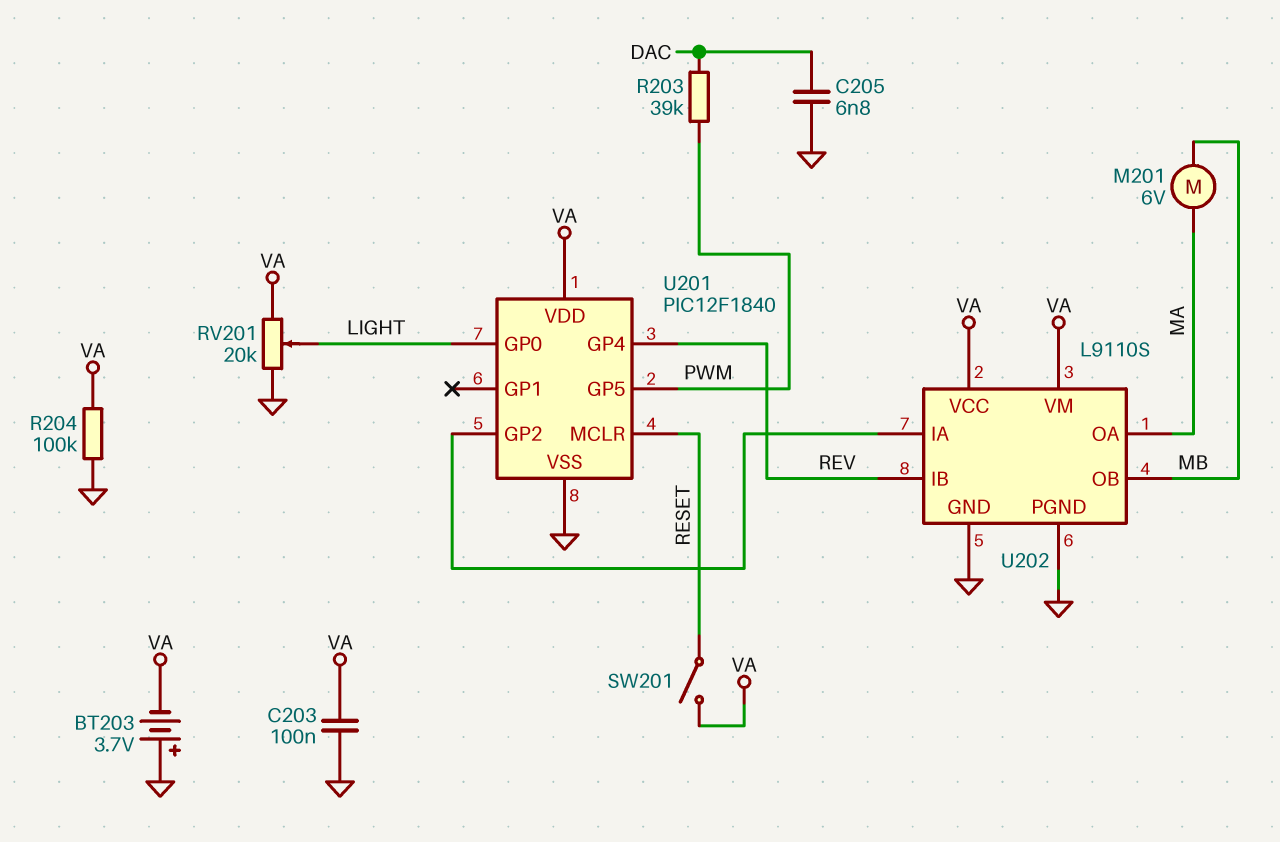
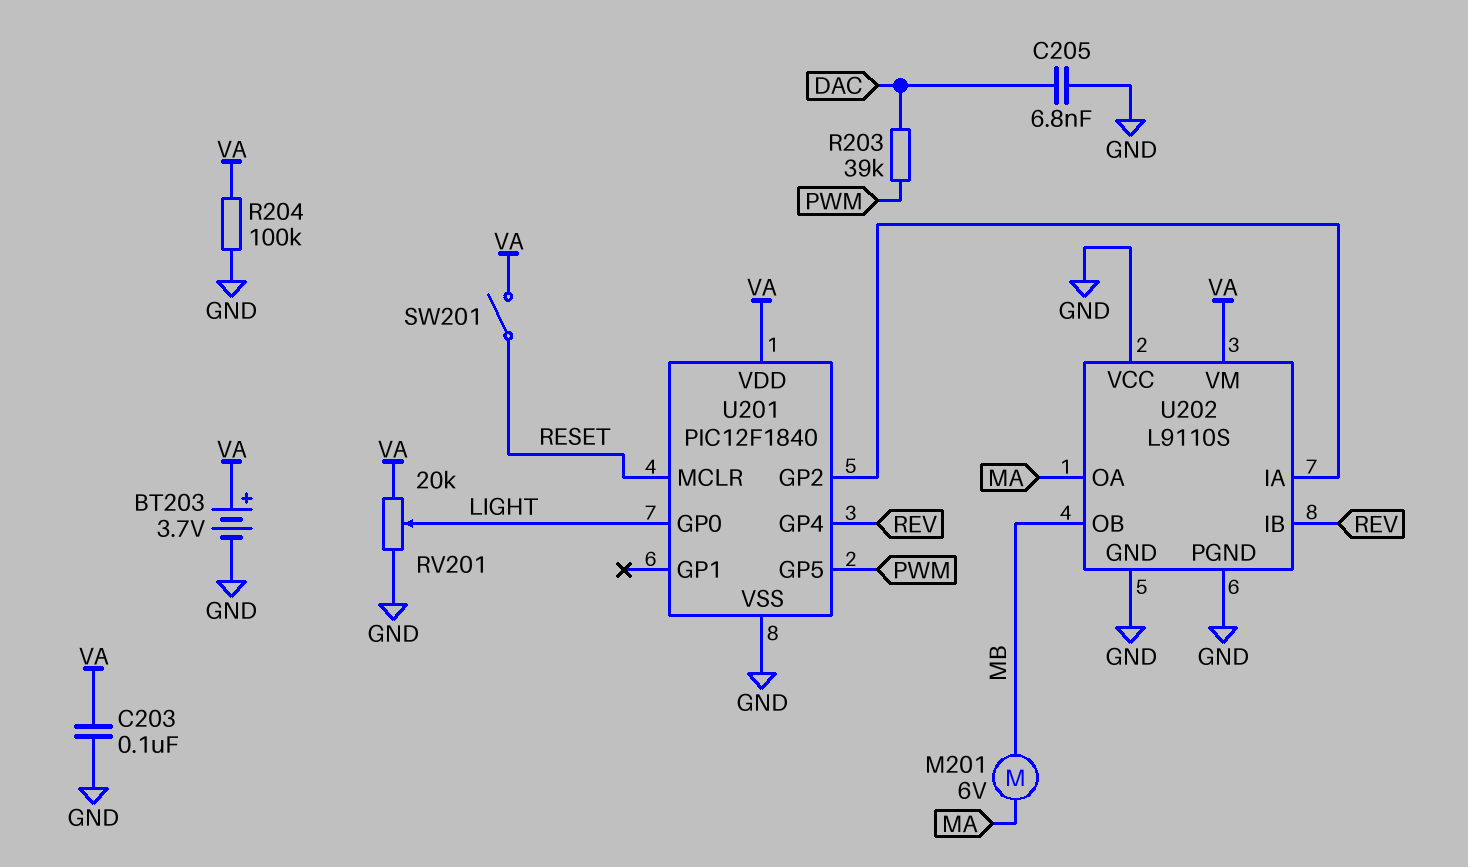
BT203: 3.7V (plus GND, minus VA) -> 3.7V (plus VA, minus GND)
U202 pin VCC: VA -> GND

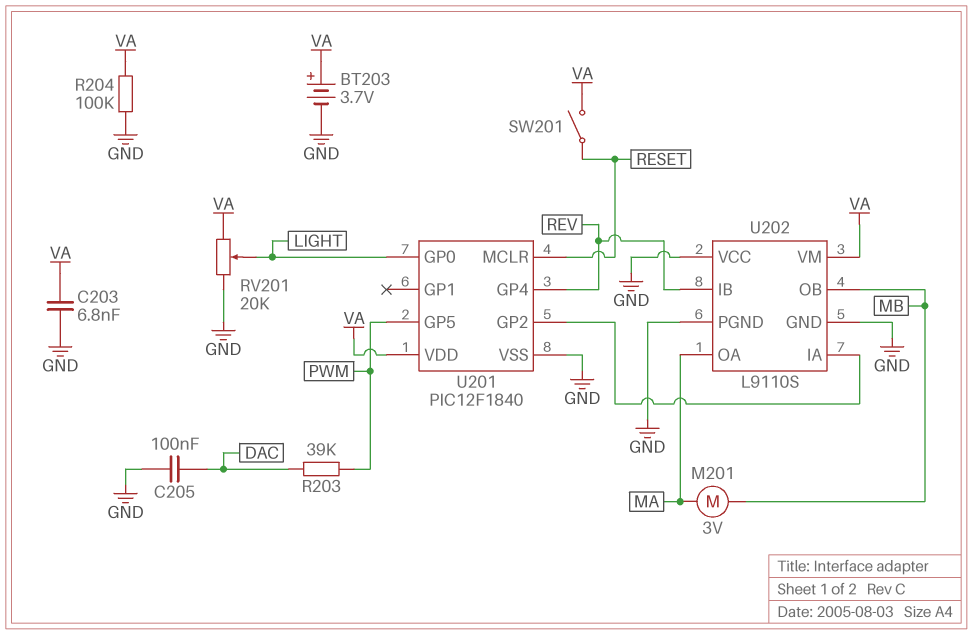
C203: 100nF (GND, VA) -> 6.8nF (GND, VA)
C205: 6.8nF (DAC, GND) -> 100nF (DAC, GND)
M201: motor 6V (MA, MB) -> motor 3V (MA, MB)

